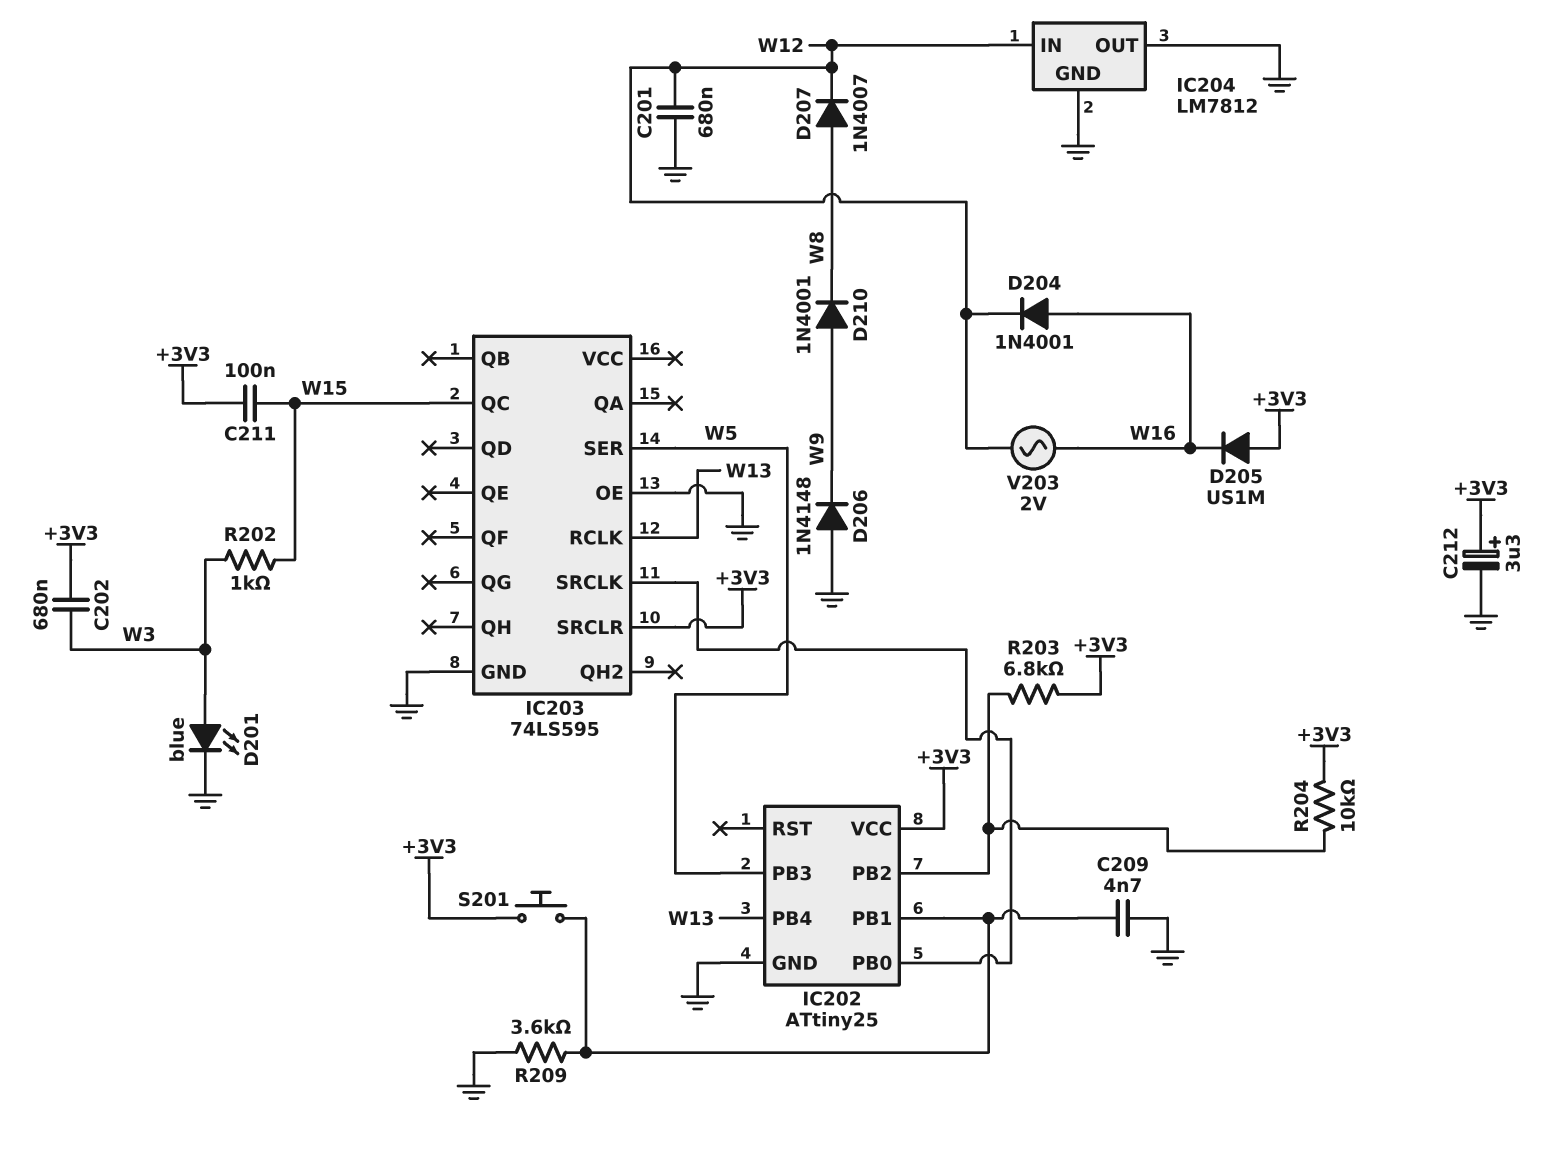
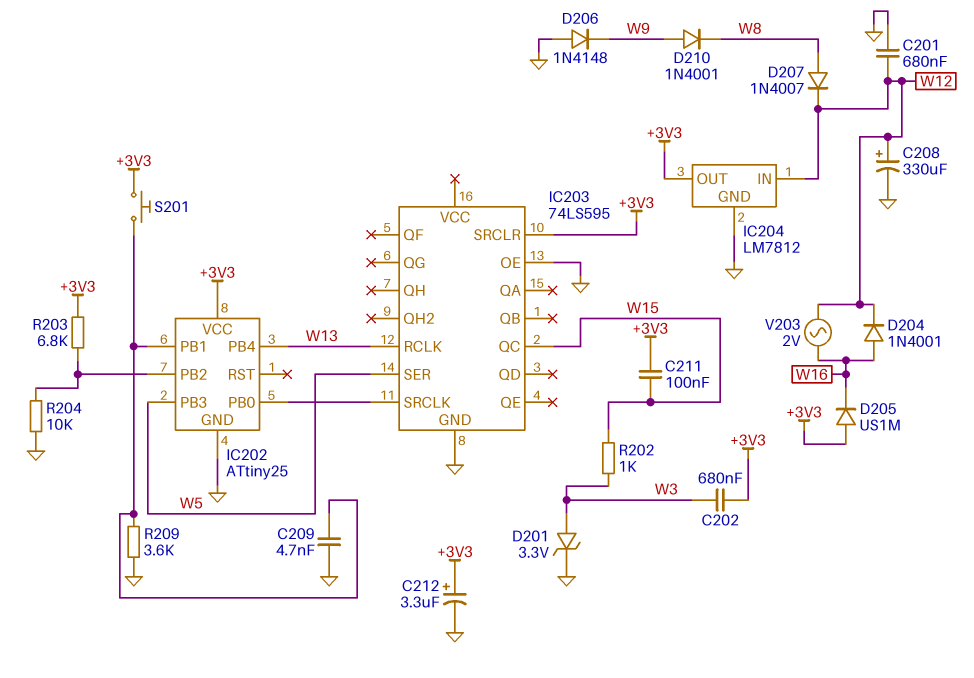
C208: none -> 330uF (plus W12, minus GND)
D201: LED blue (A W3, K GND) -> zener 3.3V (A W3, K GND)
IC204 pin OUT: GND -> +3V3
R204: 10k (+3V3, IC202/PB2) -> 10k (GND, IC202/PB2)

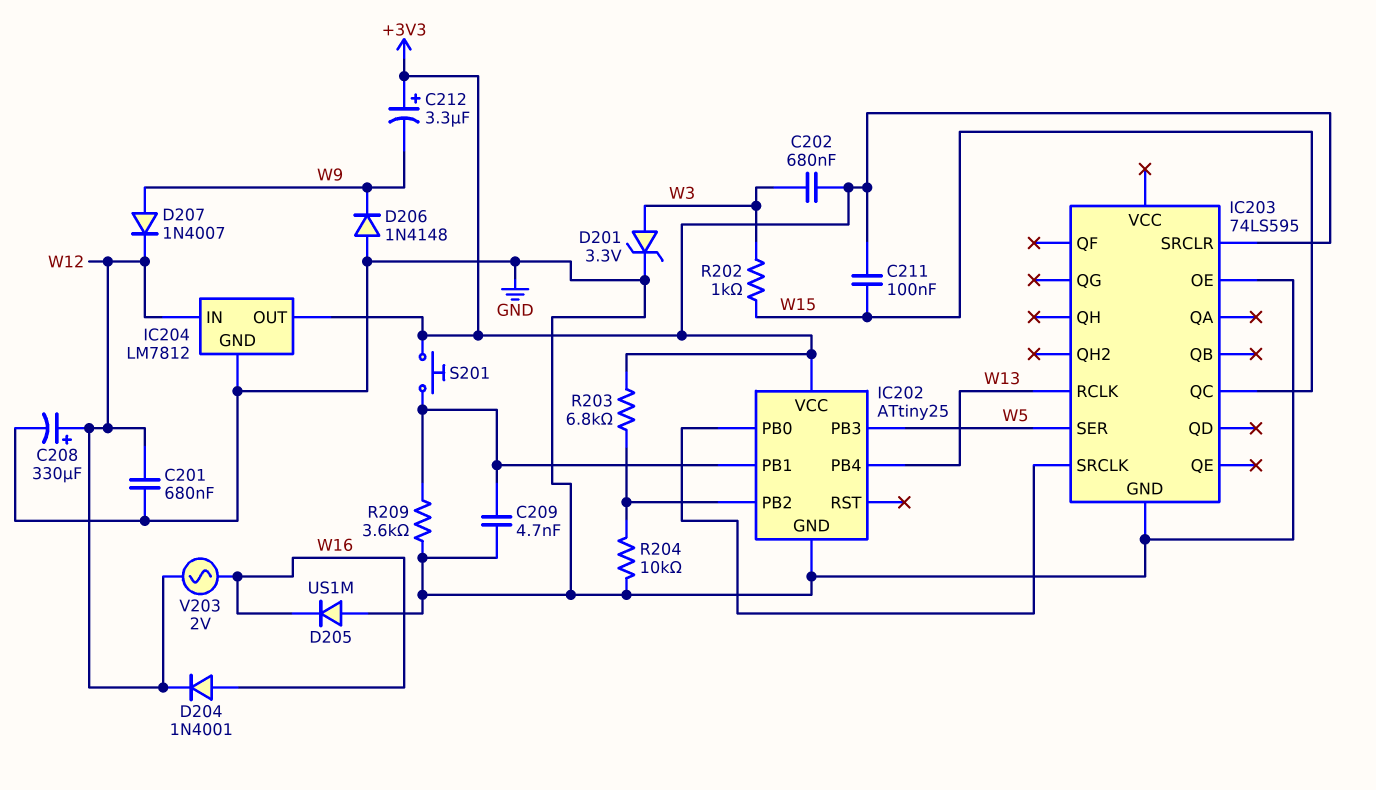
C212: 3.3uF (plus +3V3, minus GND) -> 3.3uF (plus +3V3, minus W9)
D205: diode US1M (A +3V3, K W16) -> diode US1M (A GND, K W16)
D207: diode 1N4007 (A W8, K W12) -> diode 1N4007 (A W9, K W12)
D210: diode 1N4001 (A W9, K W8) -> none

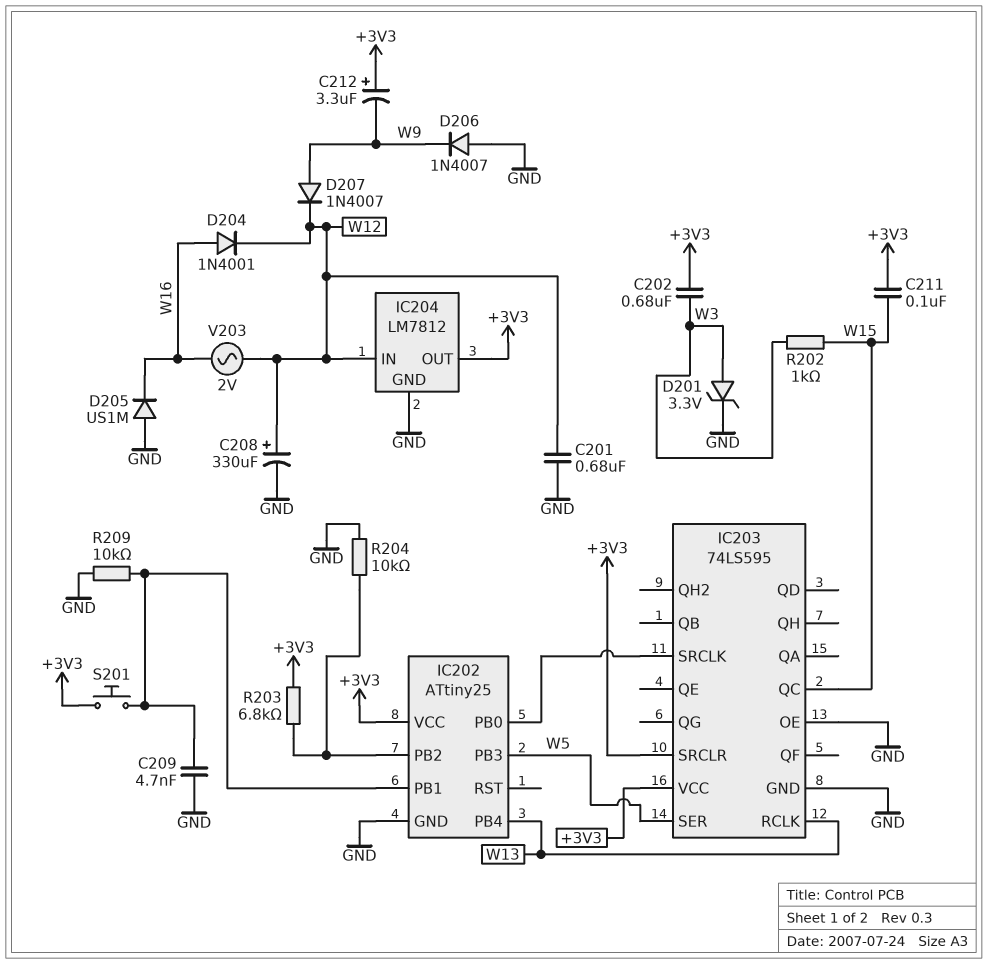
D206: diode 1N4148 (A GND, K W9) -> diode 1N4007 (A GND, K W9)
IC203 pin VCC: none -> +3V3
R209: 3.6k (GND, IC202/PB1) -> 10k (GND, IC202/PB1)

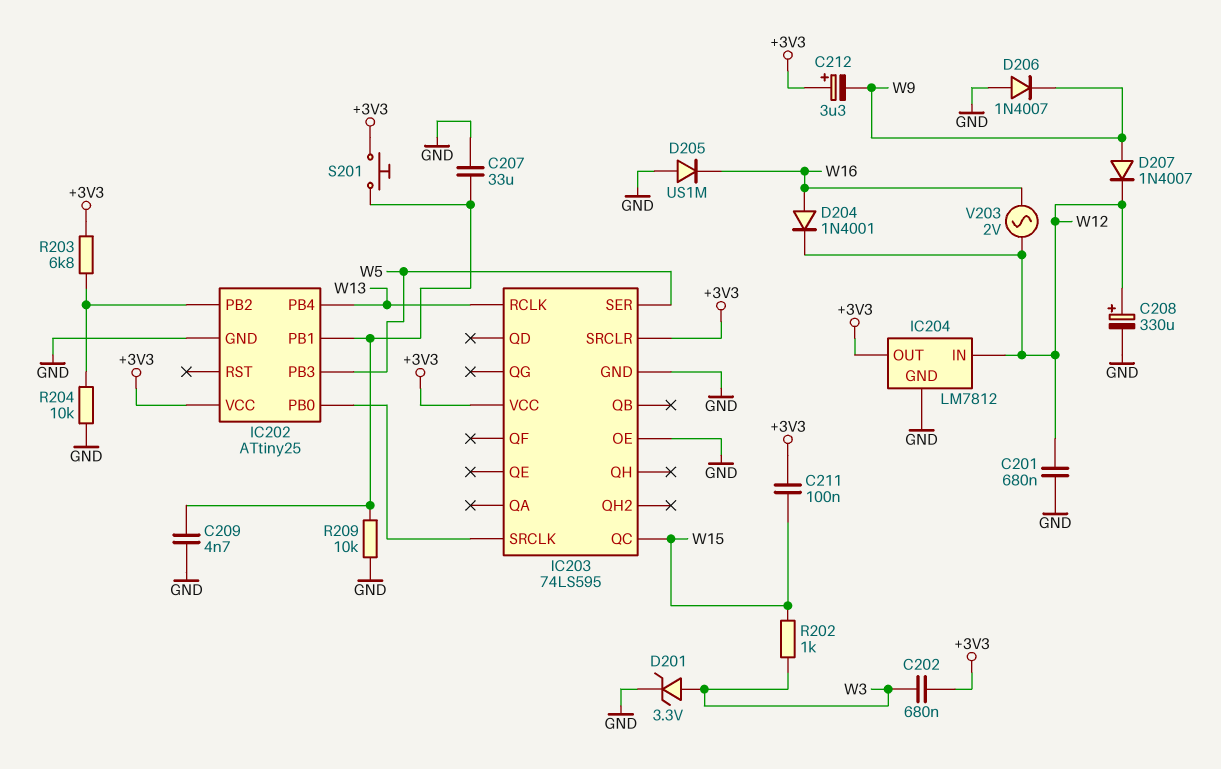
C207: none -> 33uF (GND, IC202/PB1)

